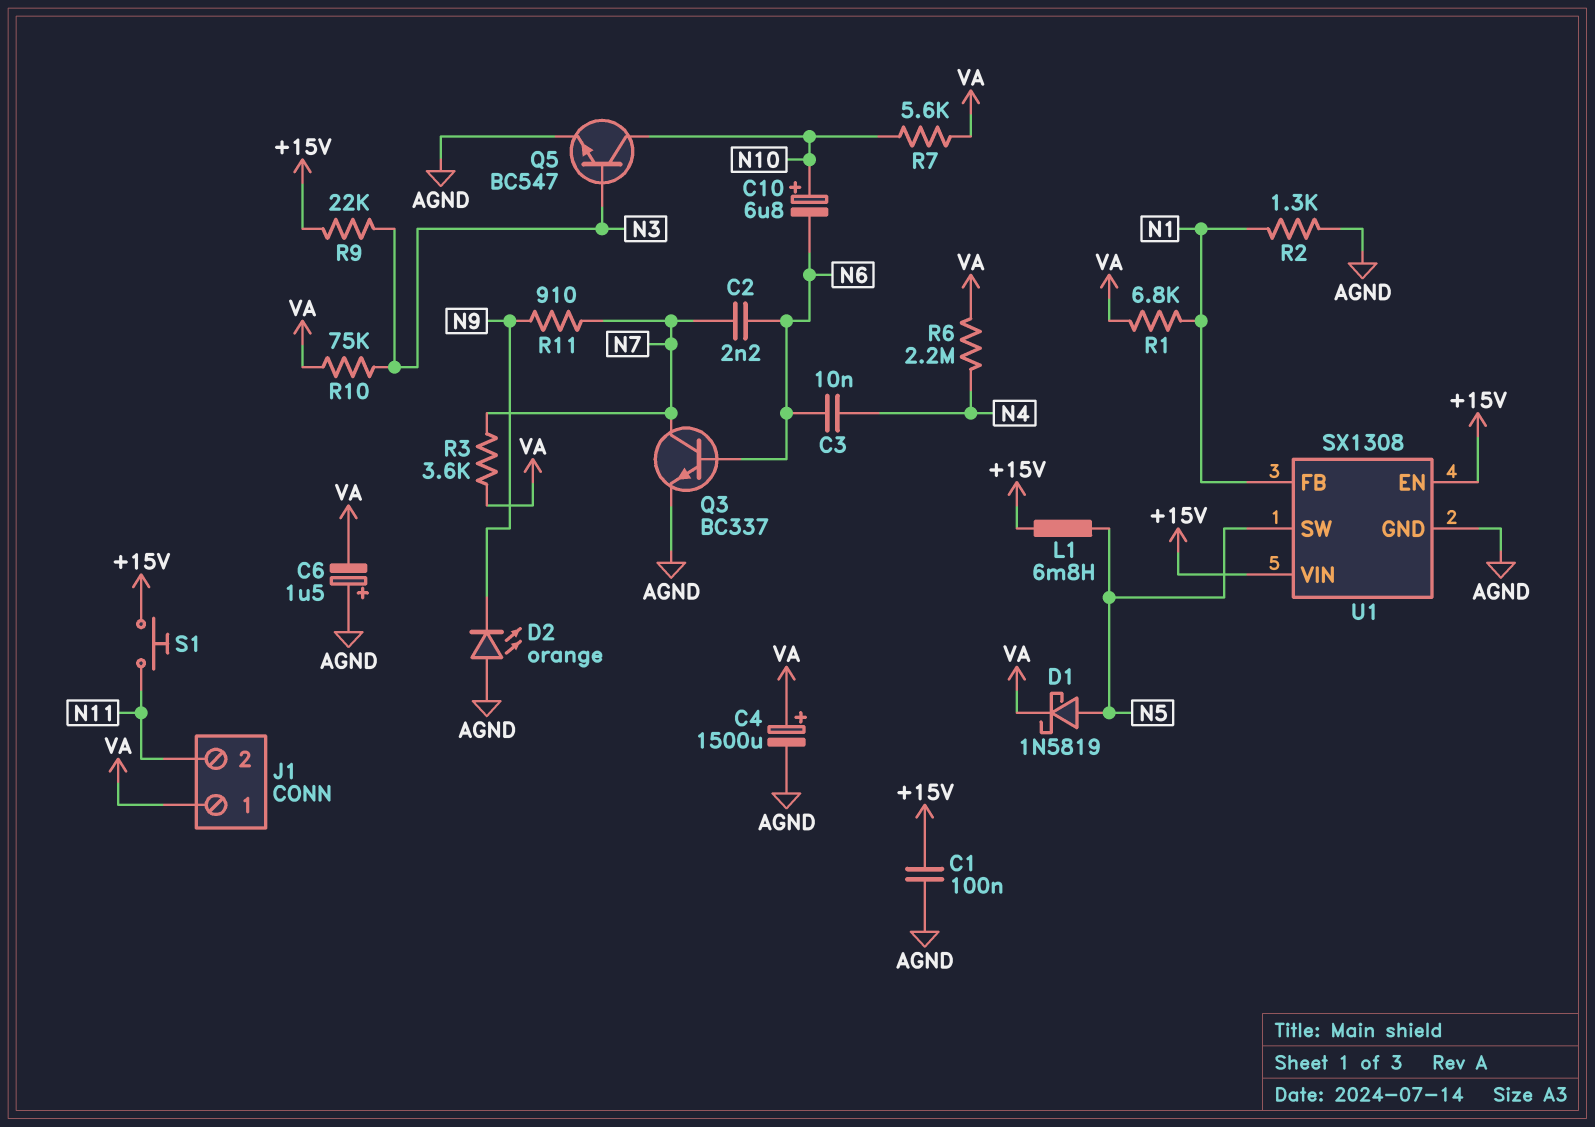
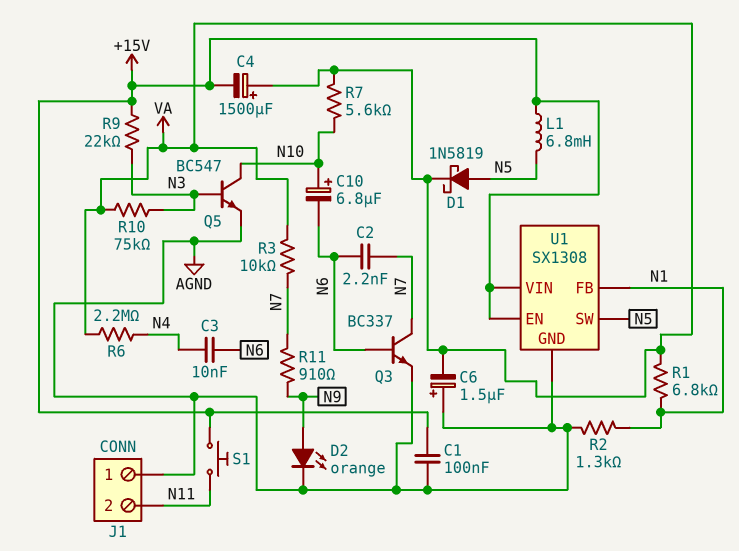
C4: 1500uF (plus VA, minus AGND) -> 1500uF (plus VA, minus +15V)
D2: LED orange (A AGND, K N9) -> LED orange (A N9, K AGND)
J1 pin 1: VA -> AGND
R3: 3.6k (N7, VA) -> 10k (N7, VA)

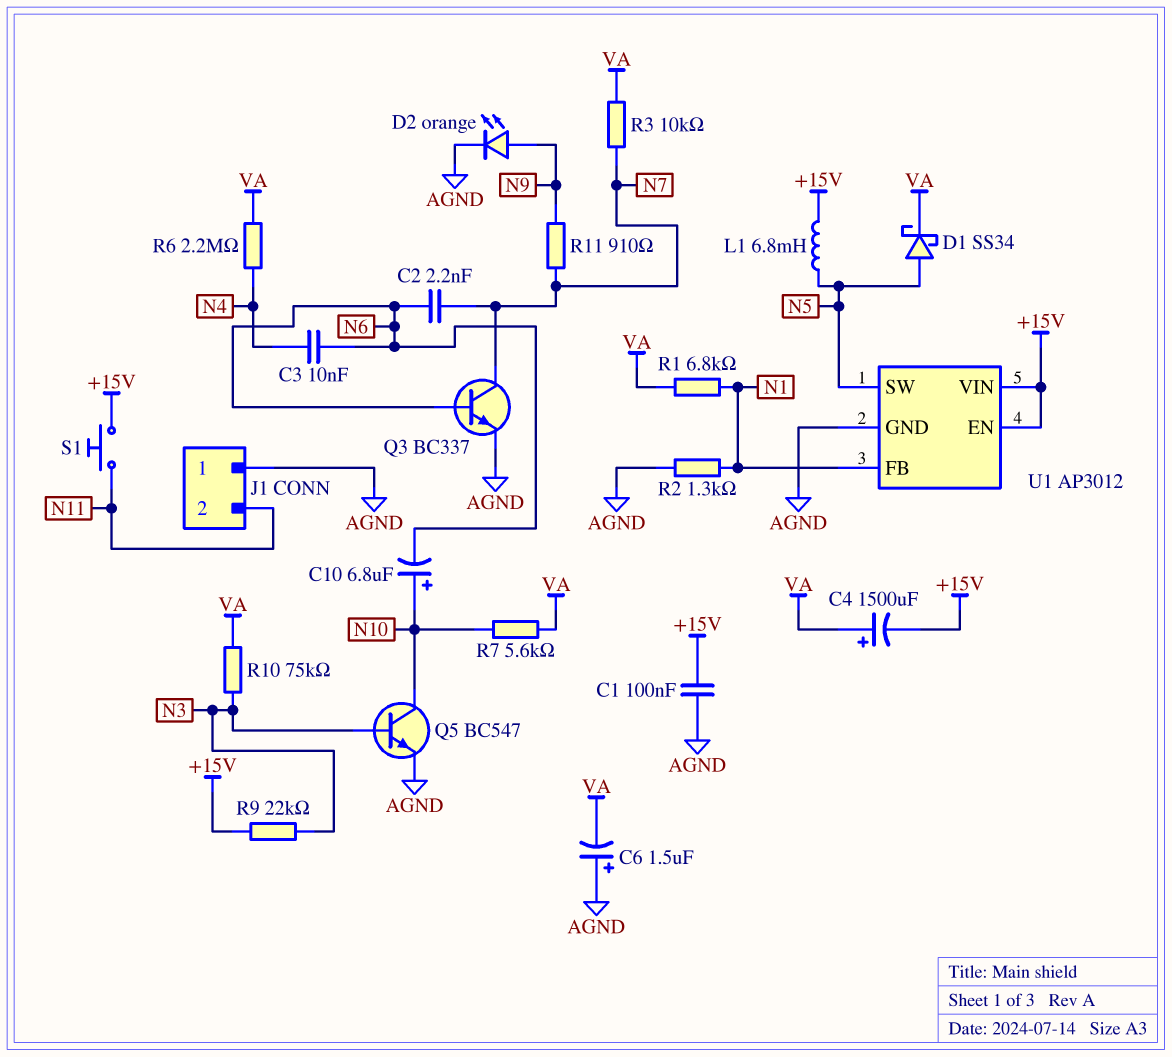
D1: schottky 1N5819 (A N5, K VA) -> schottky SS34 (A N5, K VA)
U1: SX1308 -> AP3012

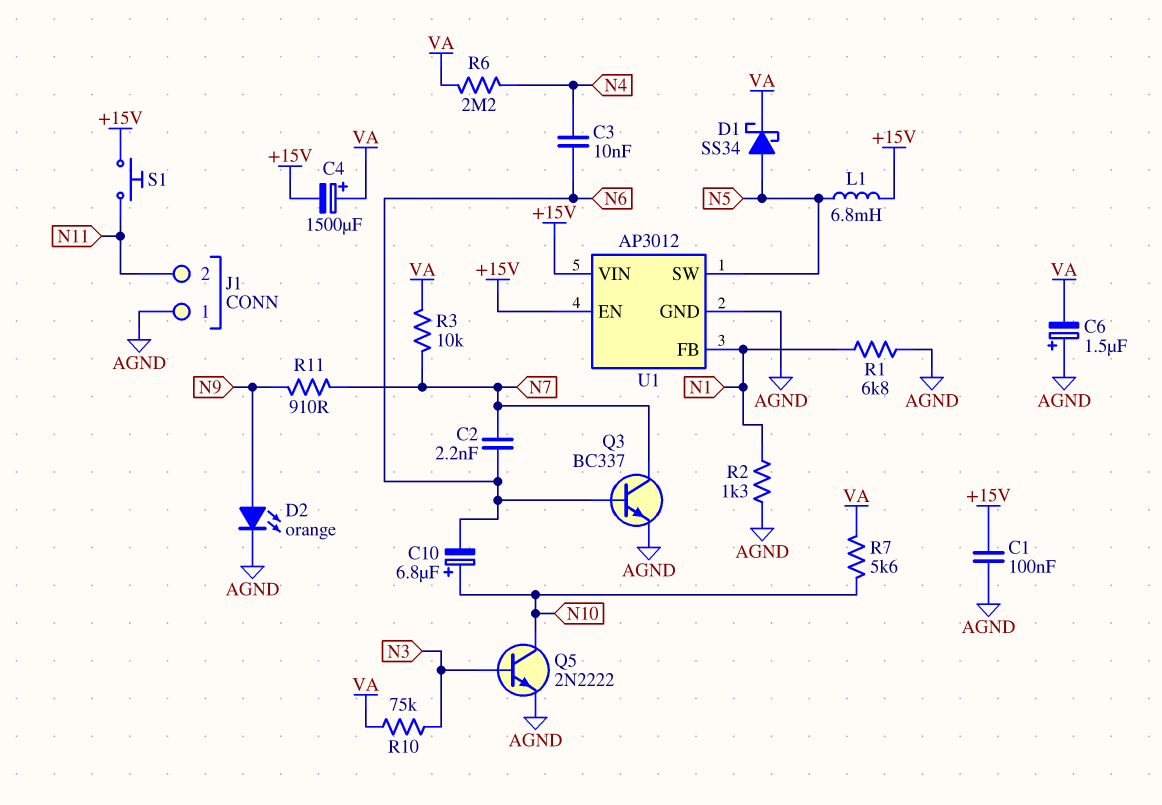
Q5: NPN BC547 (B N3, C N10, E AGND) -> NPN 2N2222 (B N3, C N10, E AGND)
R1: 6.8k (N1, VA) -> 6.8k (AGND, N1)
R9: 22k (+15V, N3) -> none

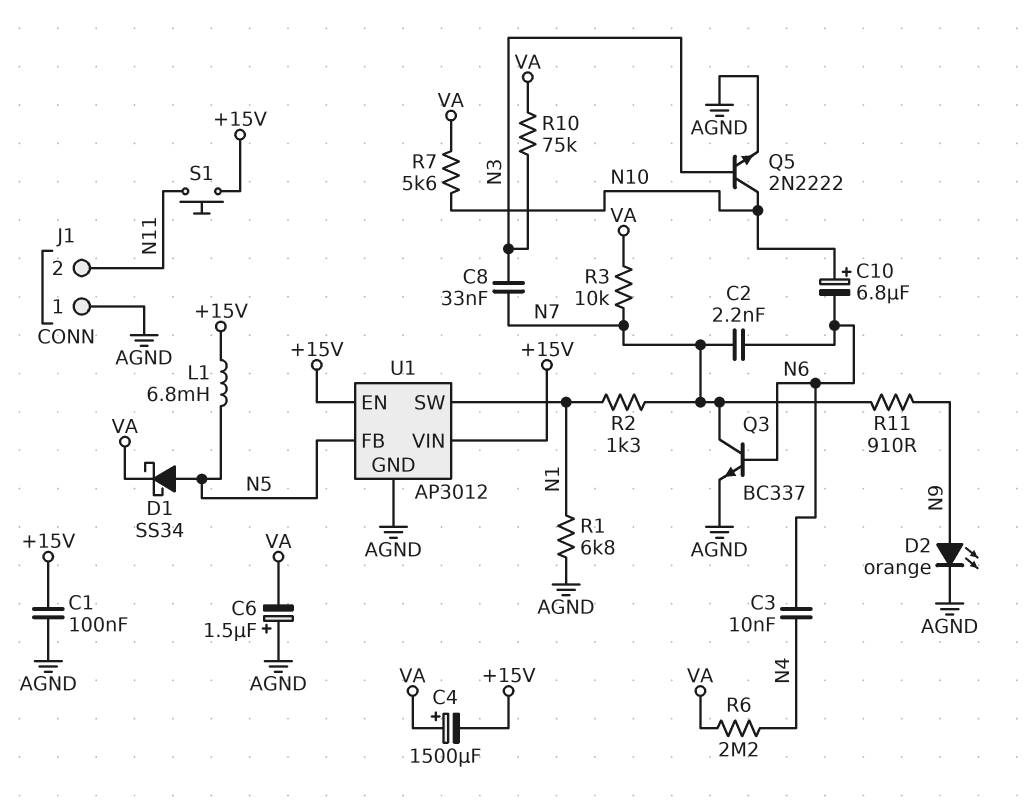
C8: none -> 33nF (N3, N7)
R2: 1.3k (AGND, N1) -> 1.3k (N1, N7)
U1 pin FB: N1 -> N5
U1 pin SW: N5 -> N1

